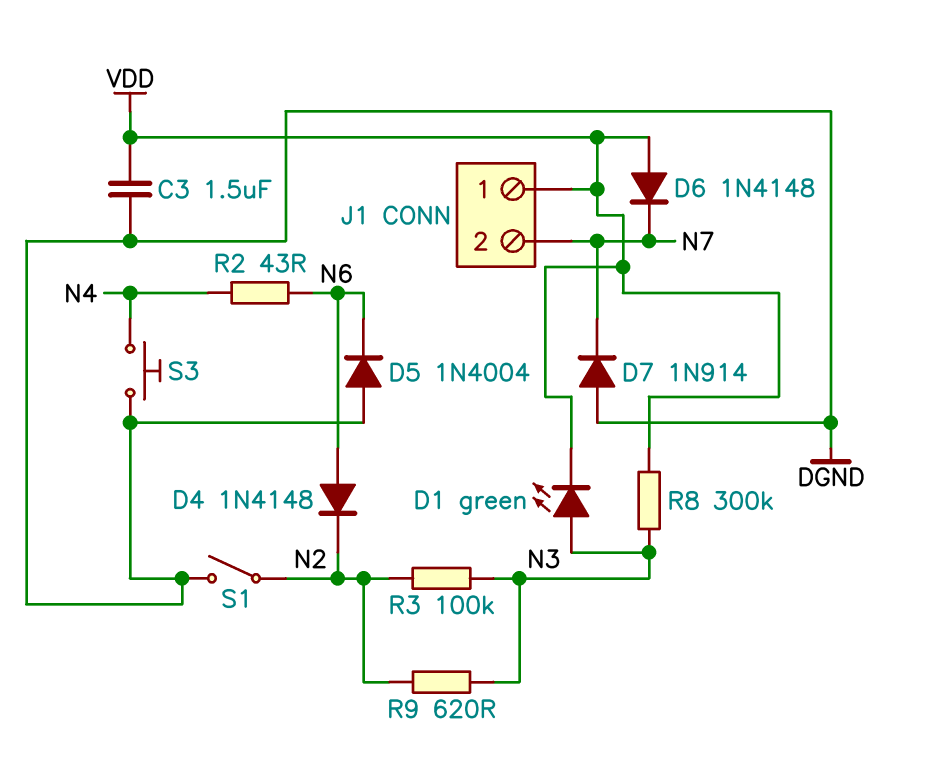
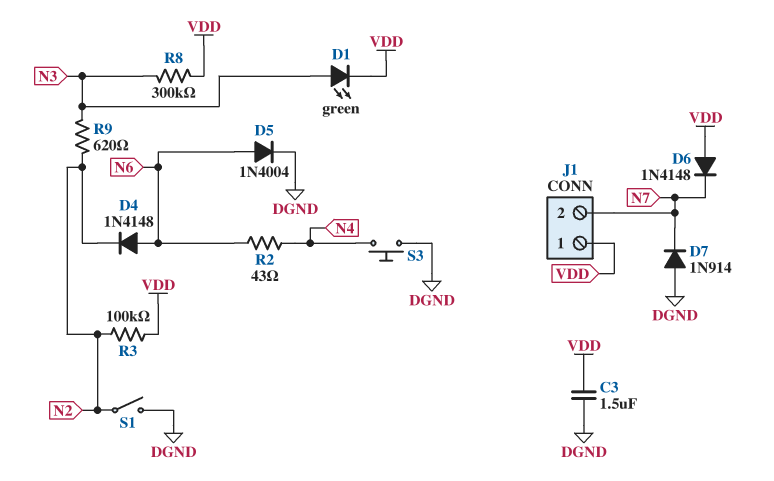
D5: diode 1N4004 (A DGND, K N6) -> diode 1N4004 (A N6, K DGND)
R3: 100k (N2, N3) -> 100k (N2, VDD)

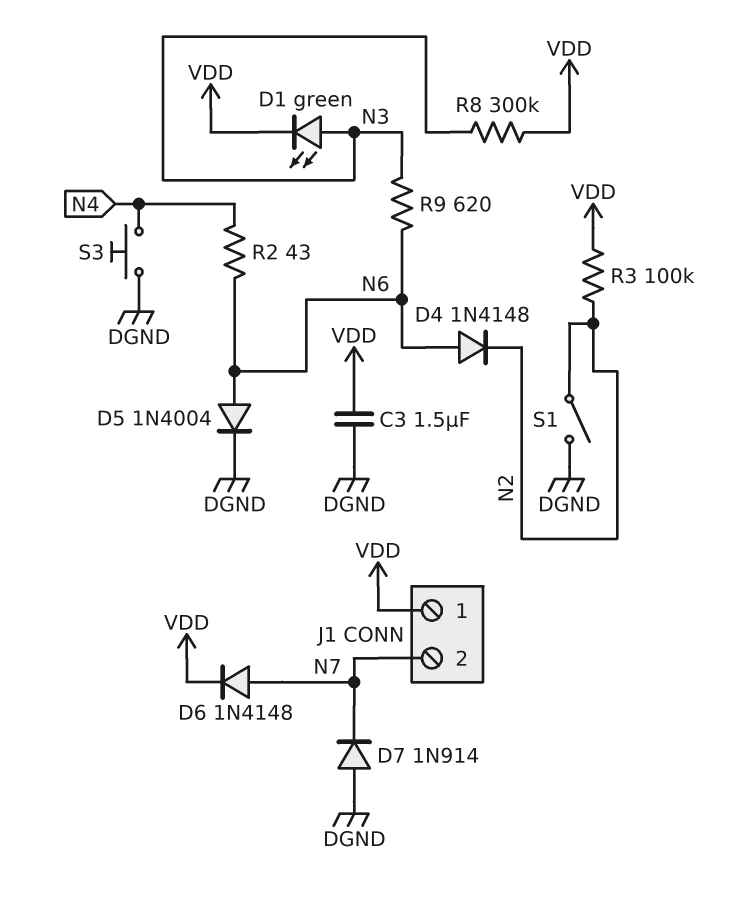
D6: diode 1N4148 (A VDD, K N7) -> diode 1N4148 (A N7, K VDD)
R9: 620 (N2, N3) -> 620 (N3, N6)

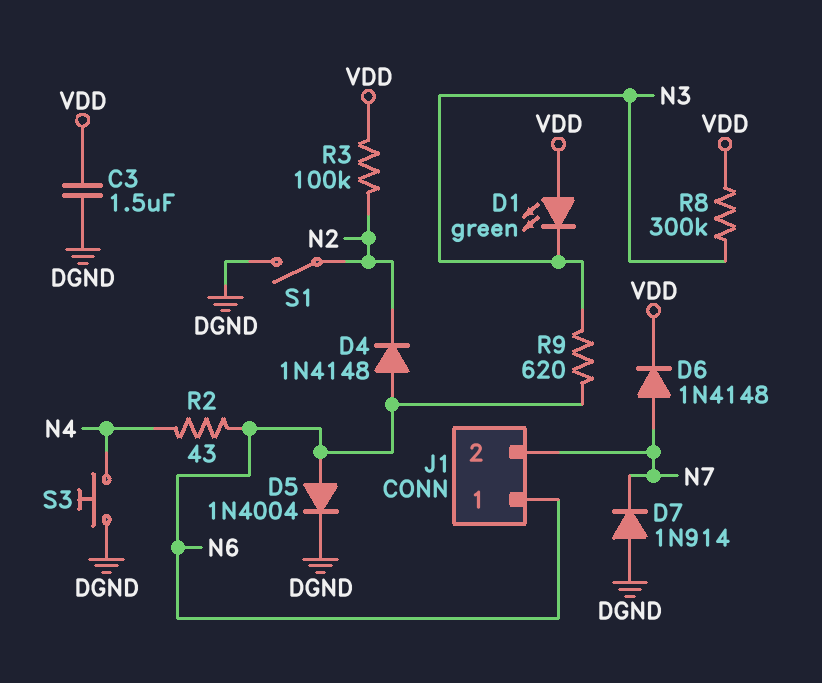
D1: LED green (A N3, K VDD) -> LED green (A VDD, K N3)
J1 pin 1: VDD -> N6

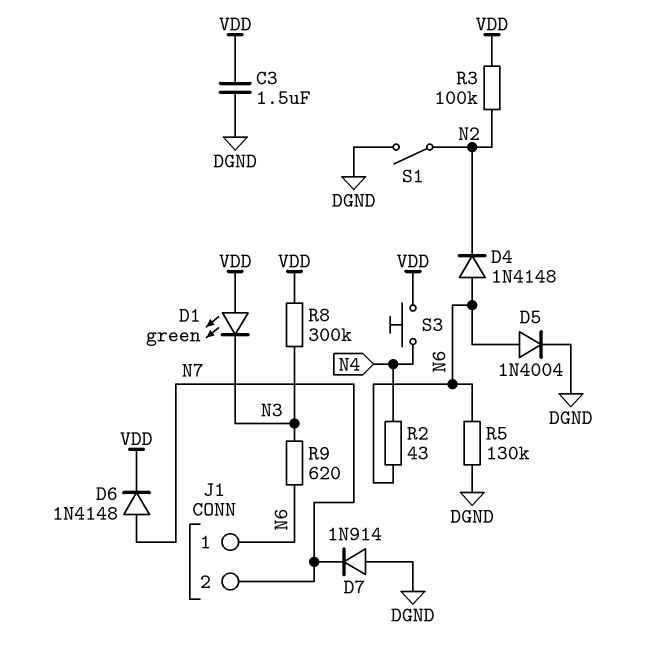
R5: none -> 130k (DGND, N6)
S3: button (DGND, N4) -> button (N4, VDD)

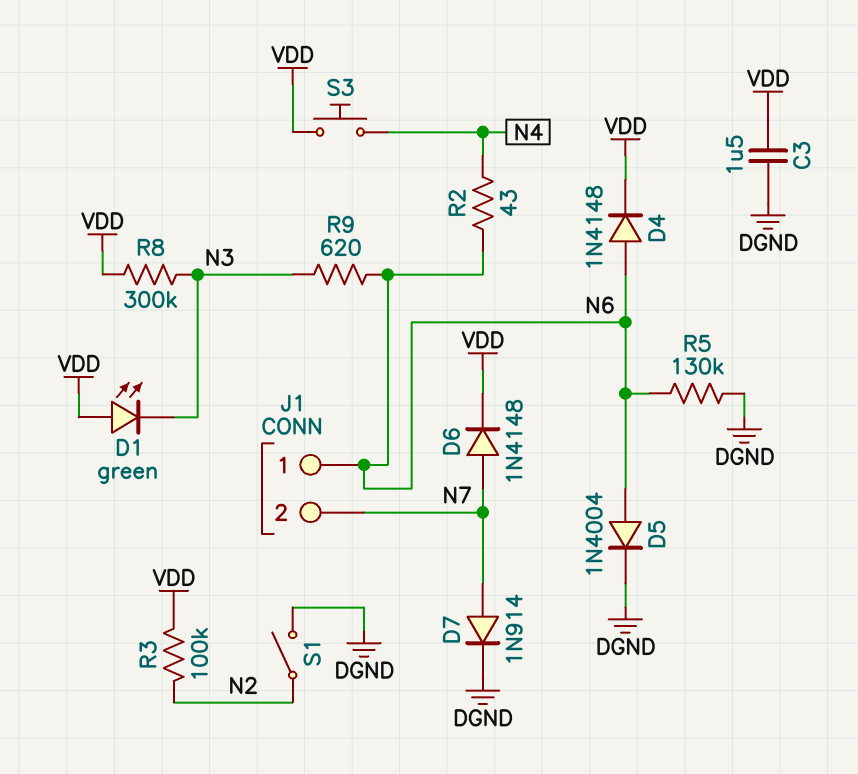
D4: diode 1N4148 (A N6, K N2) -> diode 1N4148 (A N6, K VDD)
D7: diode 1N914 (A DGND, K N7) -> diode 1N914 (A N7, K DGND)

